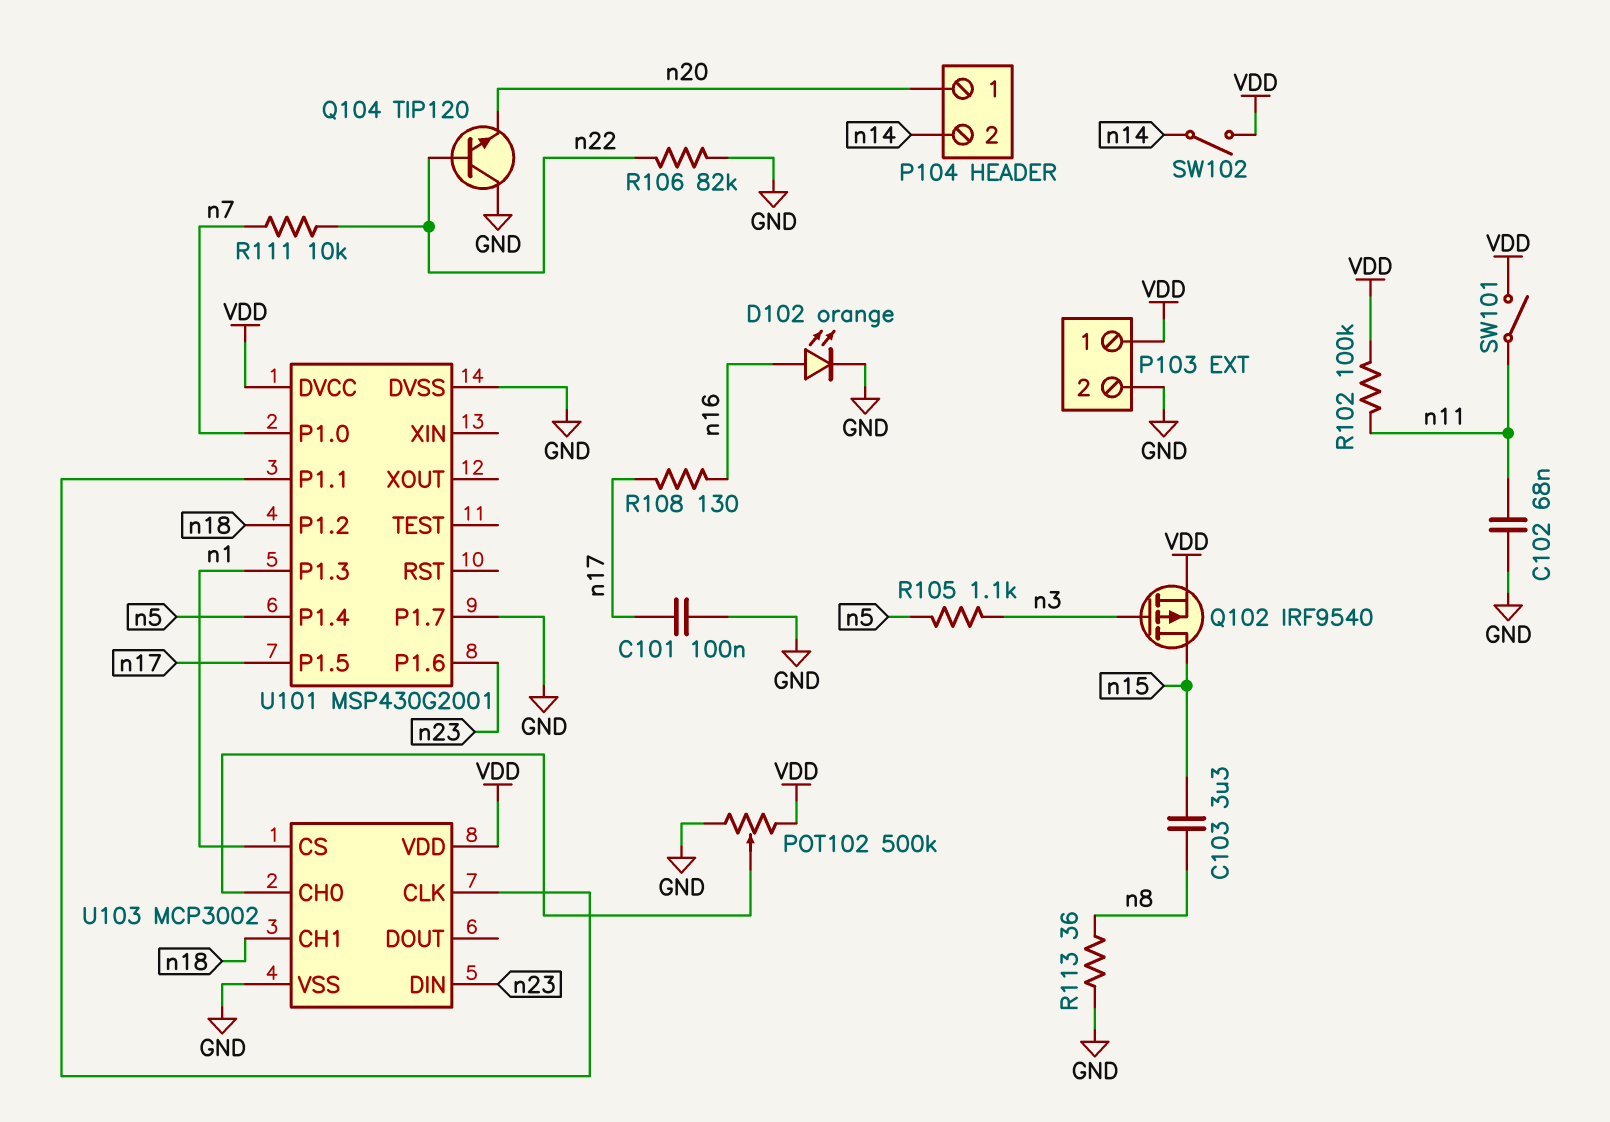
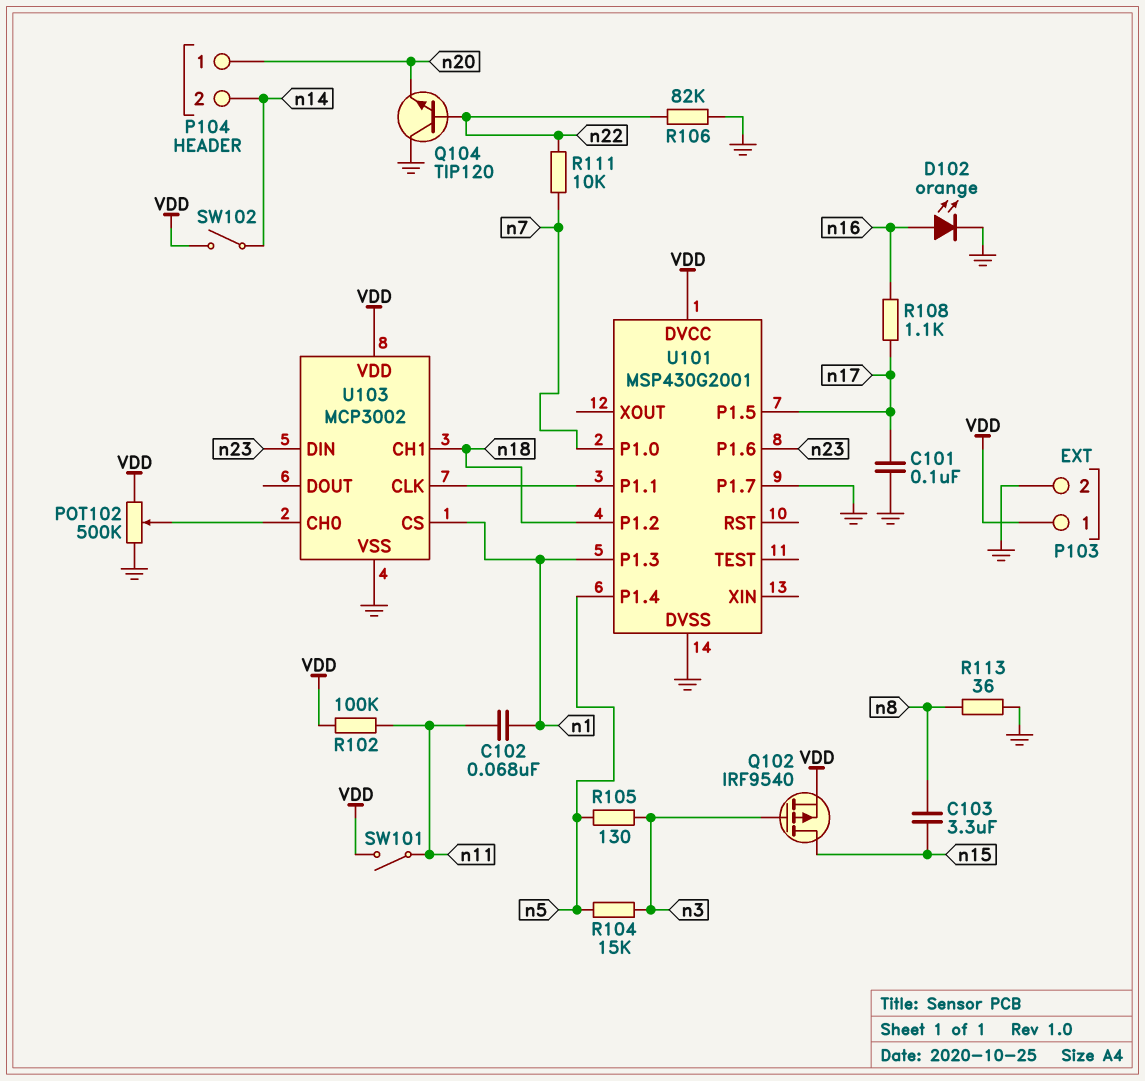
C102: 68nF (GND, n11) -> 68nF (n1, n11)
R104: none -> 15k (n3, n5)
R105: 1.1k (n3, n5) -> 130 (n3, n5)
R108: 130 (n16, n17) -> 1.1k (n16, n17)

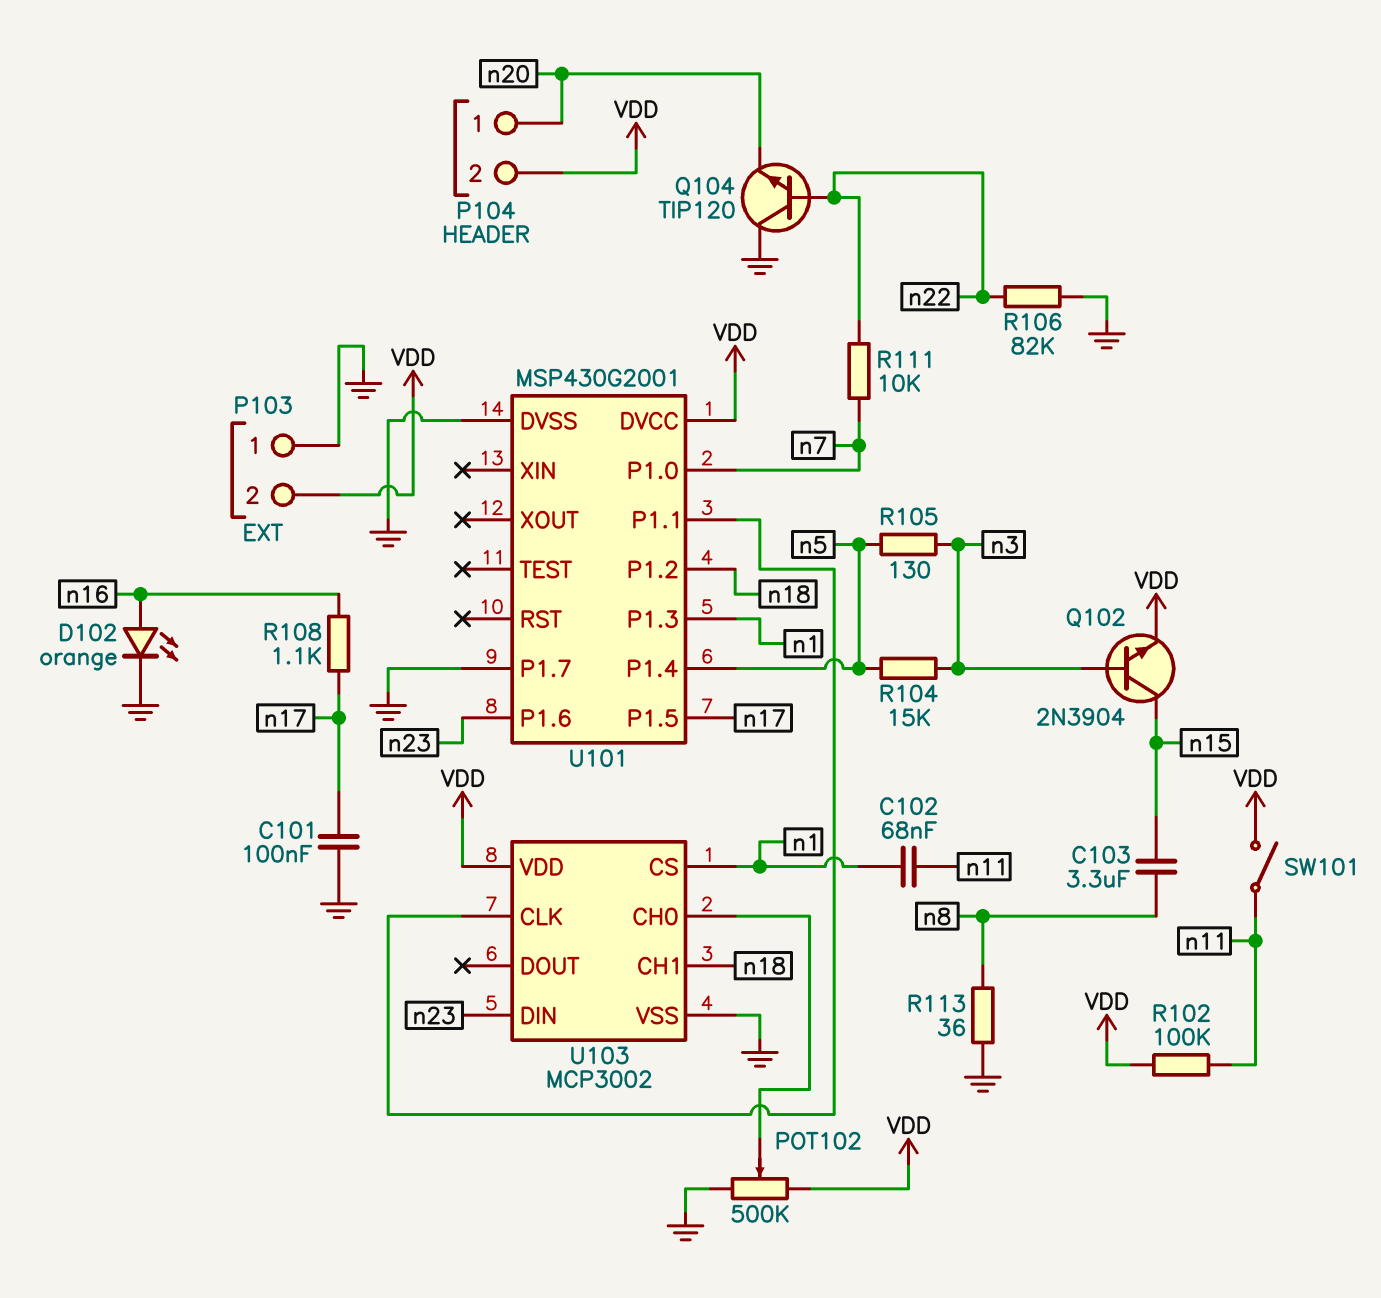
P103 pin 1: VDD -> GND
P103 pin 2: GND -> VDD
P104 pin 2: n14 -> VDD
Q102: PMOS IRF9540 (G n3, D n15, S VDD) -> NPN 2N3904 (B n3, C n15, E VDD)
SW102: switch (VDD, n14) -> none

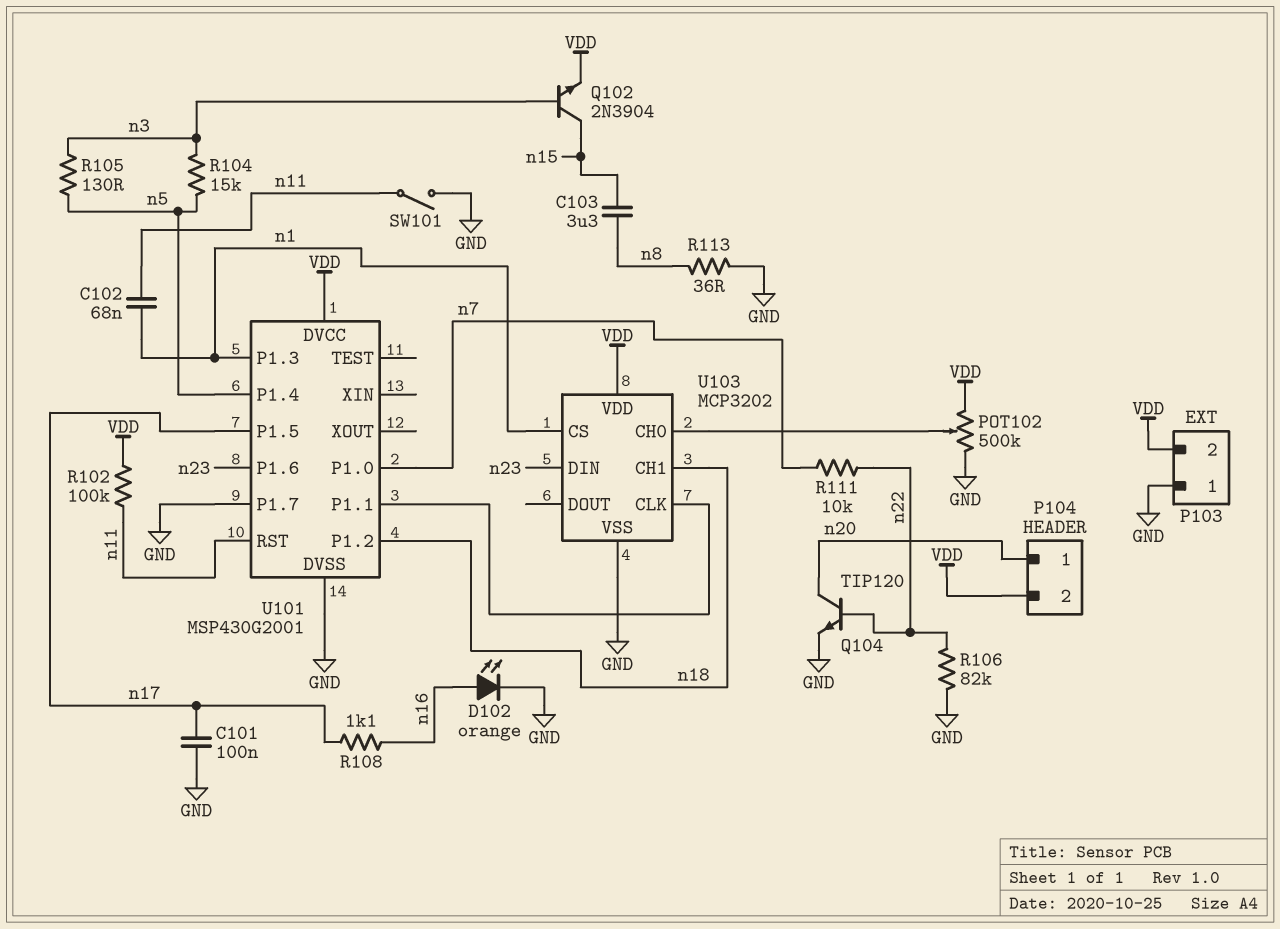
Q104: NPN TIP120 (B n22, C GND, E n20) -> NPN TIP120 (B n22, C n20, E GND)
SW101: switch (VDD, n11) -> switch (GND, n11)
U101 pin RST: none -> n11
U103: MCP3002 -> MCP3202

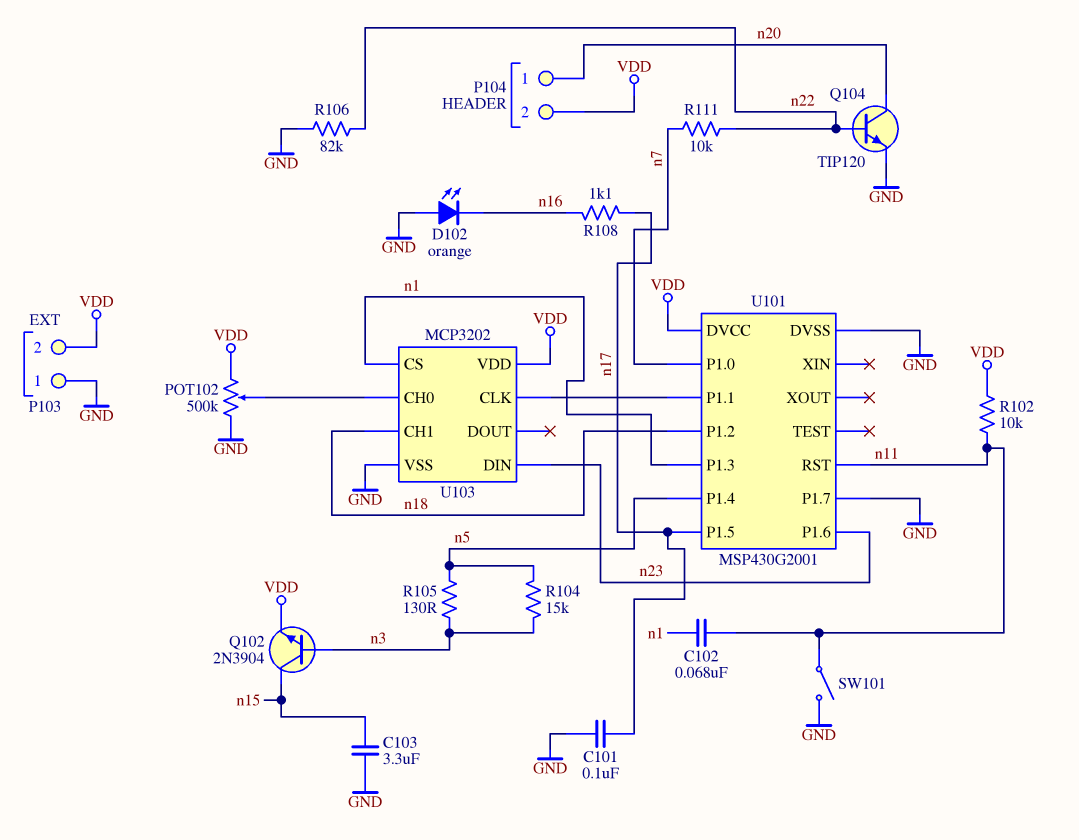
C103: 3.3uF (n8, n15) -> 3.3uF (GND, n15)
D102: LED orange (A n16, K GND) -> LED orange (A GND, K n16)
R102: 100k (VDD, n11) -> 10k (VDD, n11)
R113: 36 (GND, n8) -> none

